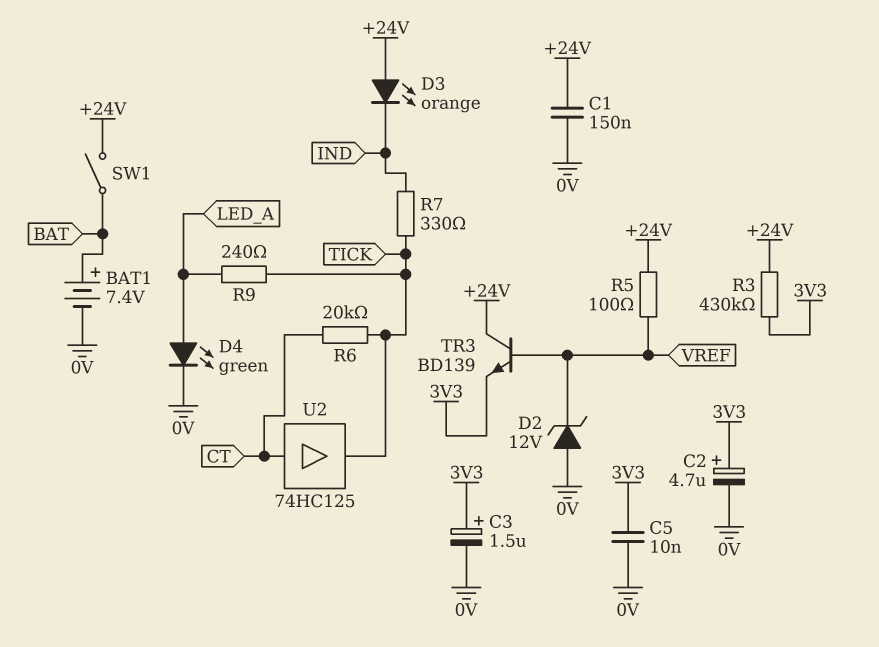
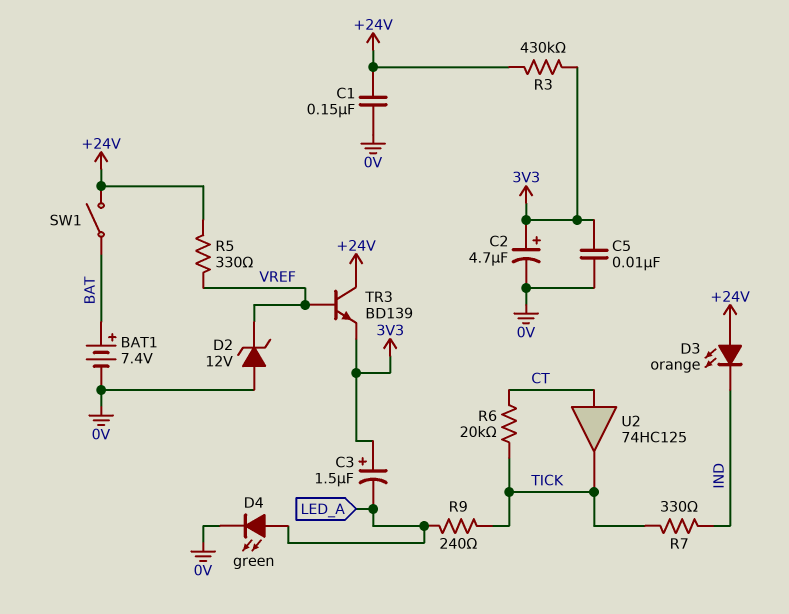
C3: 1.5uF (plus 3V3, minus 0V) -> 1.5uF (plus 3V3, minus LED_A)
R5: 100 (+24V, VREF) -> 330 (+24V, VREF)

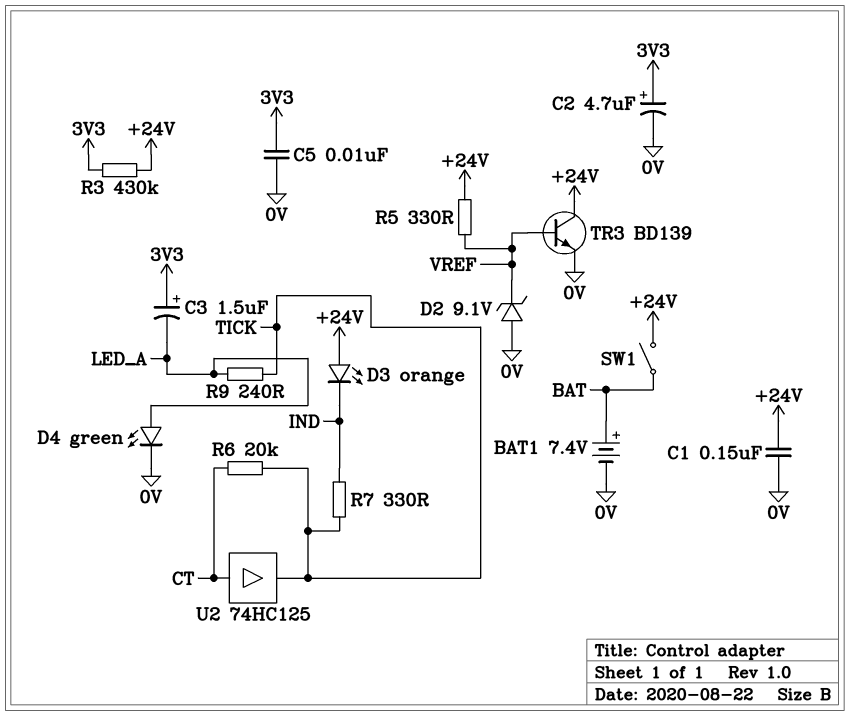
D2: zener 12V (A 0V, K VREF) -> zener 9.1V (A 0V, K VREF)
TR3: NPN BD139 (B VREF, C +24V, E 3V3) -> NPN BD139 (B VREF, C +24V, E 0V)

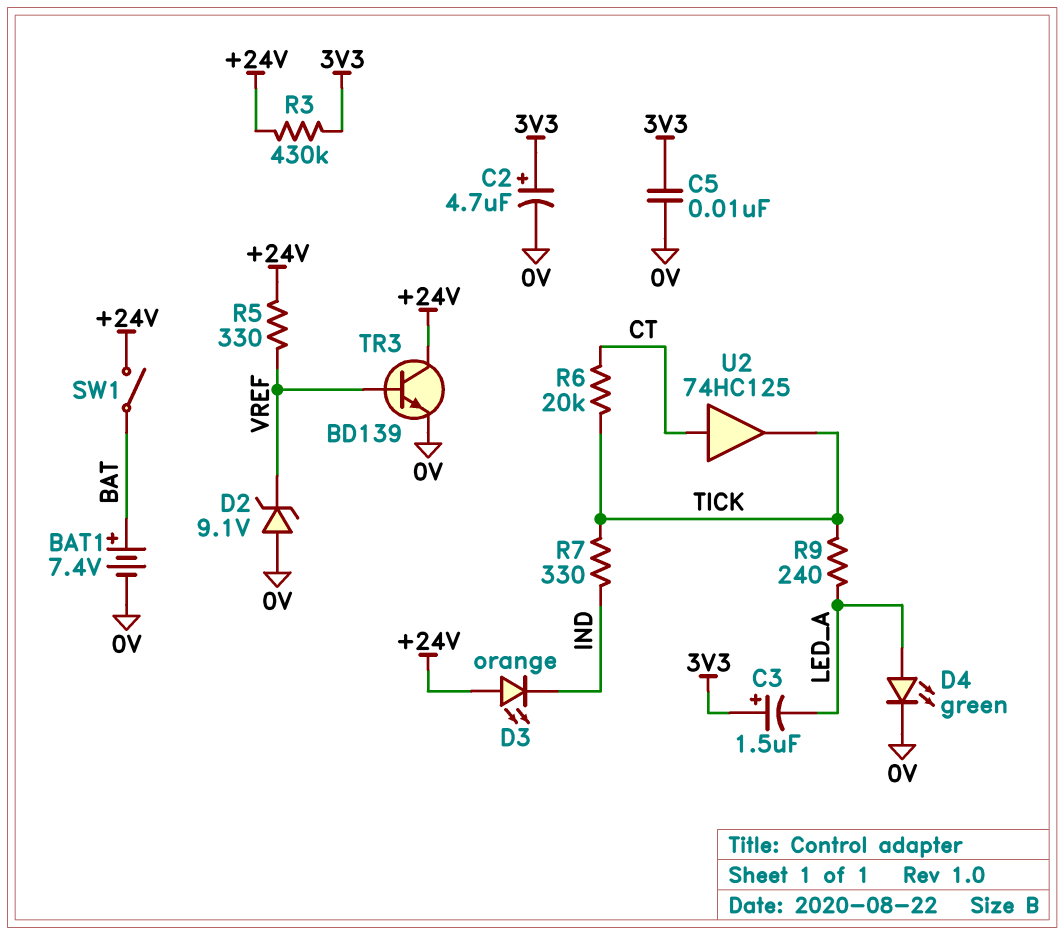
C1: 150nF (+24V, 0V) -> none

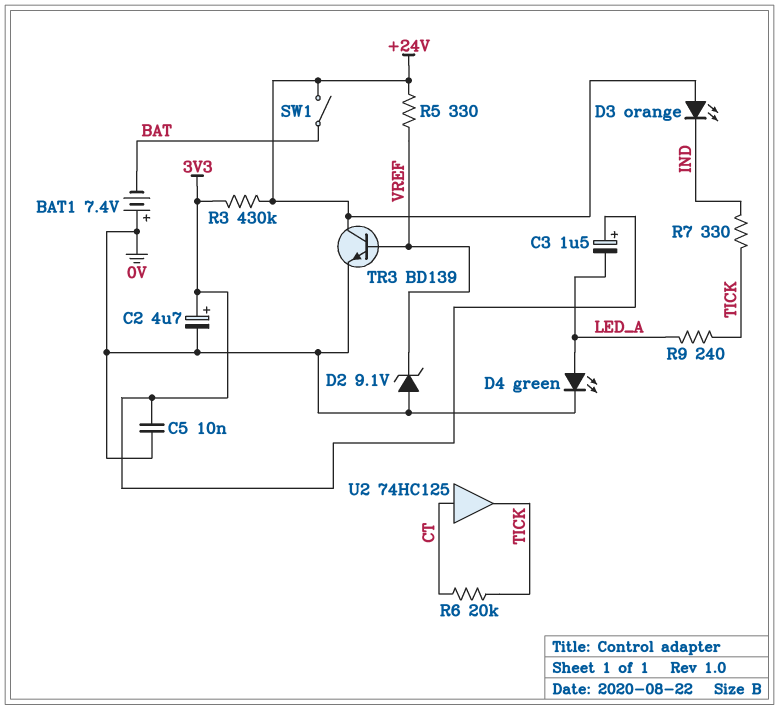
BAT1: 7.4V (plus BAT, minus 0V) -> 7.4V (plus 0V, minus BAT)

